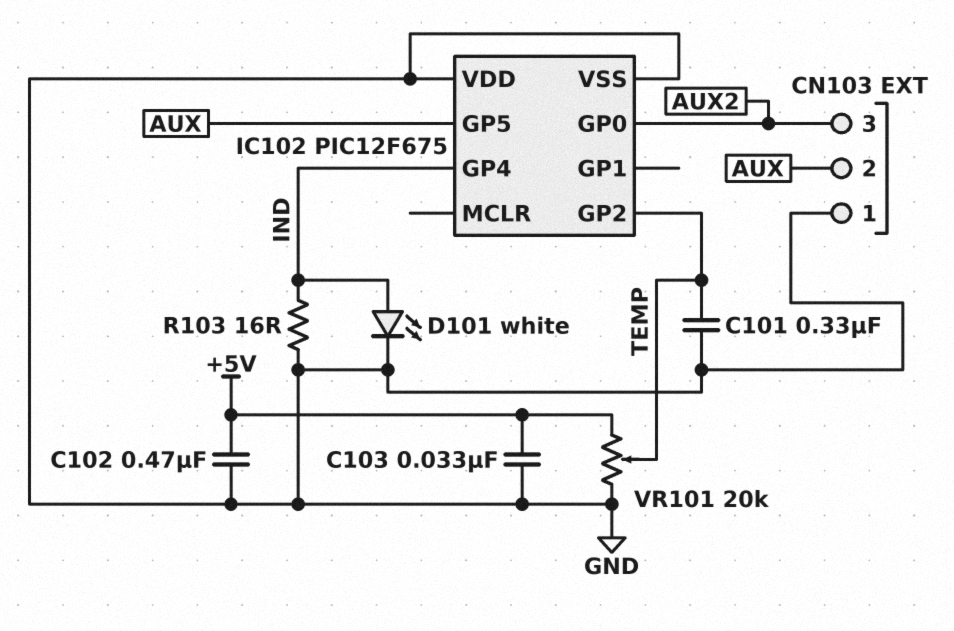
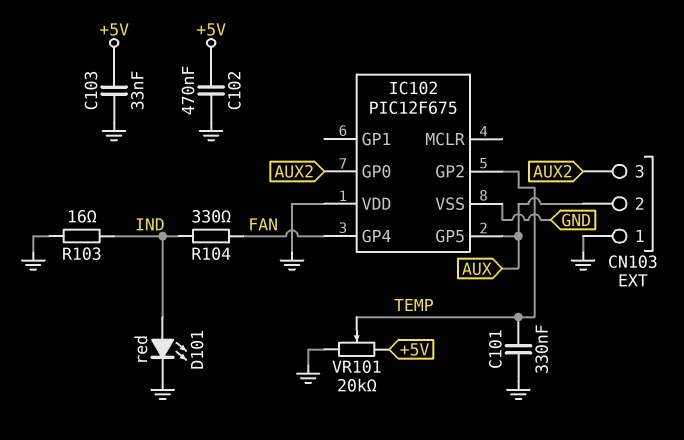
D101: LED white (A IND, K GND) -> LED red (A IND, K GND)
IC102 pin GP4: IND -> FAN
R104: none -> 330 (FAN, IND)

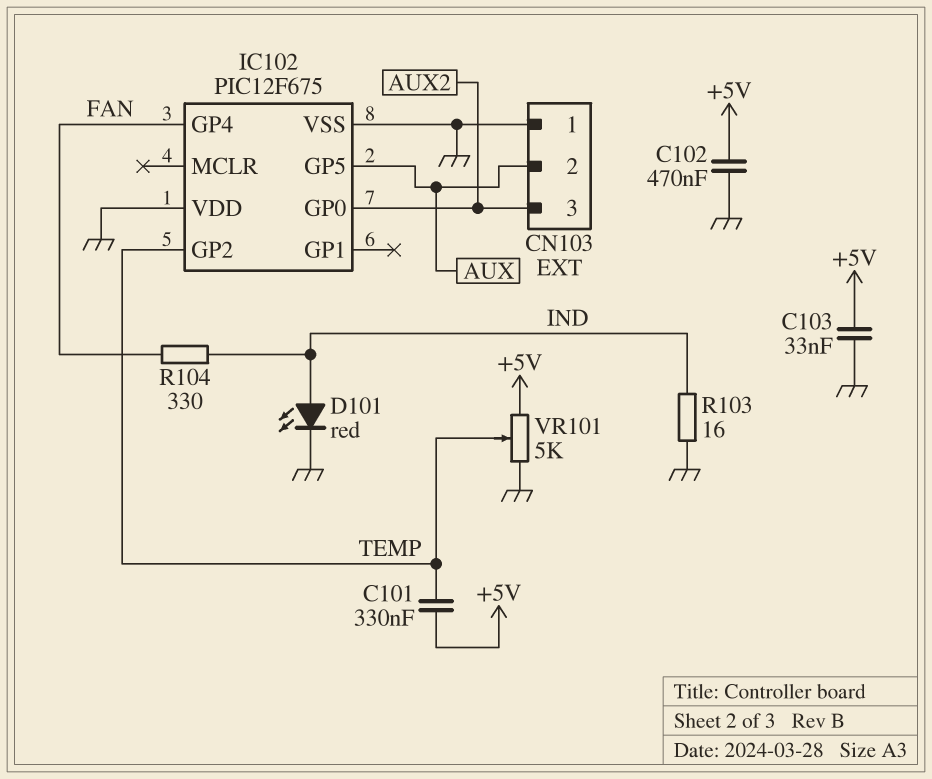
C101: 330nF (GND, TEMP) -> 330nF (+5V, TEMP)
VR101: 20k (+5V, GND, wiper TEMP) -> 5k (+5V, GND, wiper TEMP)

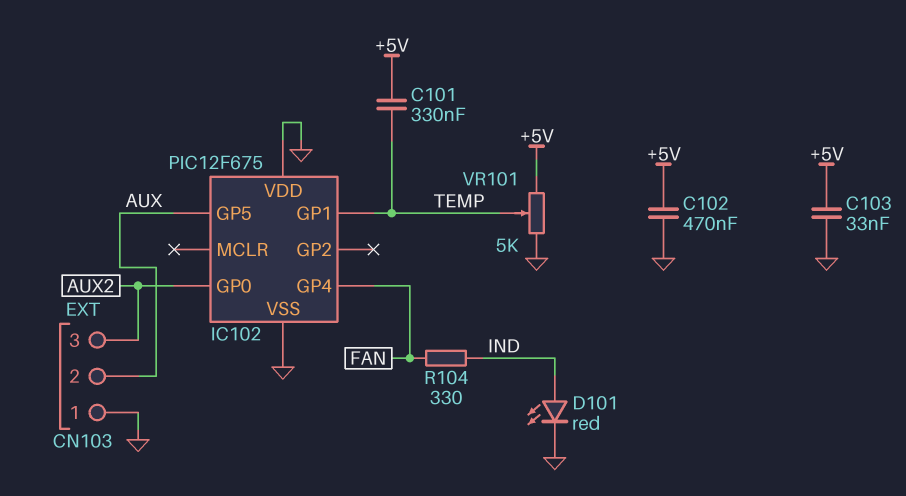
IC102 pin GP1: none -> TEMP
IC102 pin GP2: TEMP -> none
R103: 16 (GND, IND) -> none

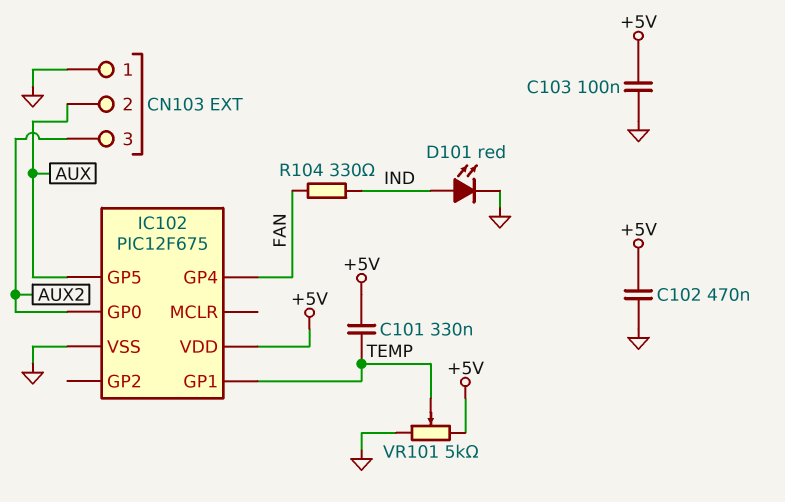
C103: 33nF (+5V, GND) -> 100nF (+5V, GND)
IC102 pin VDD: GND -> +5V

